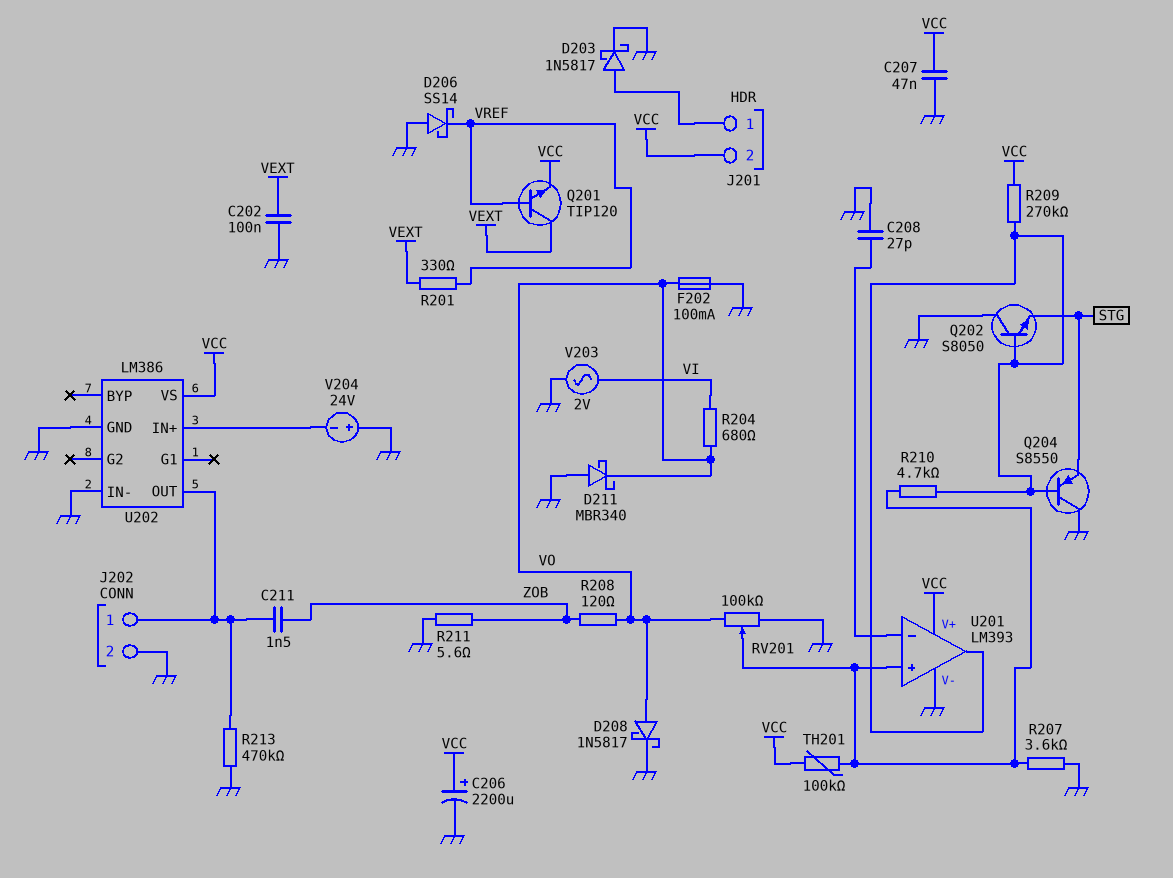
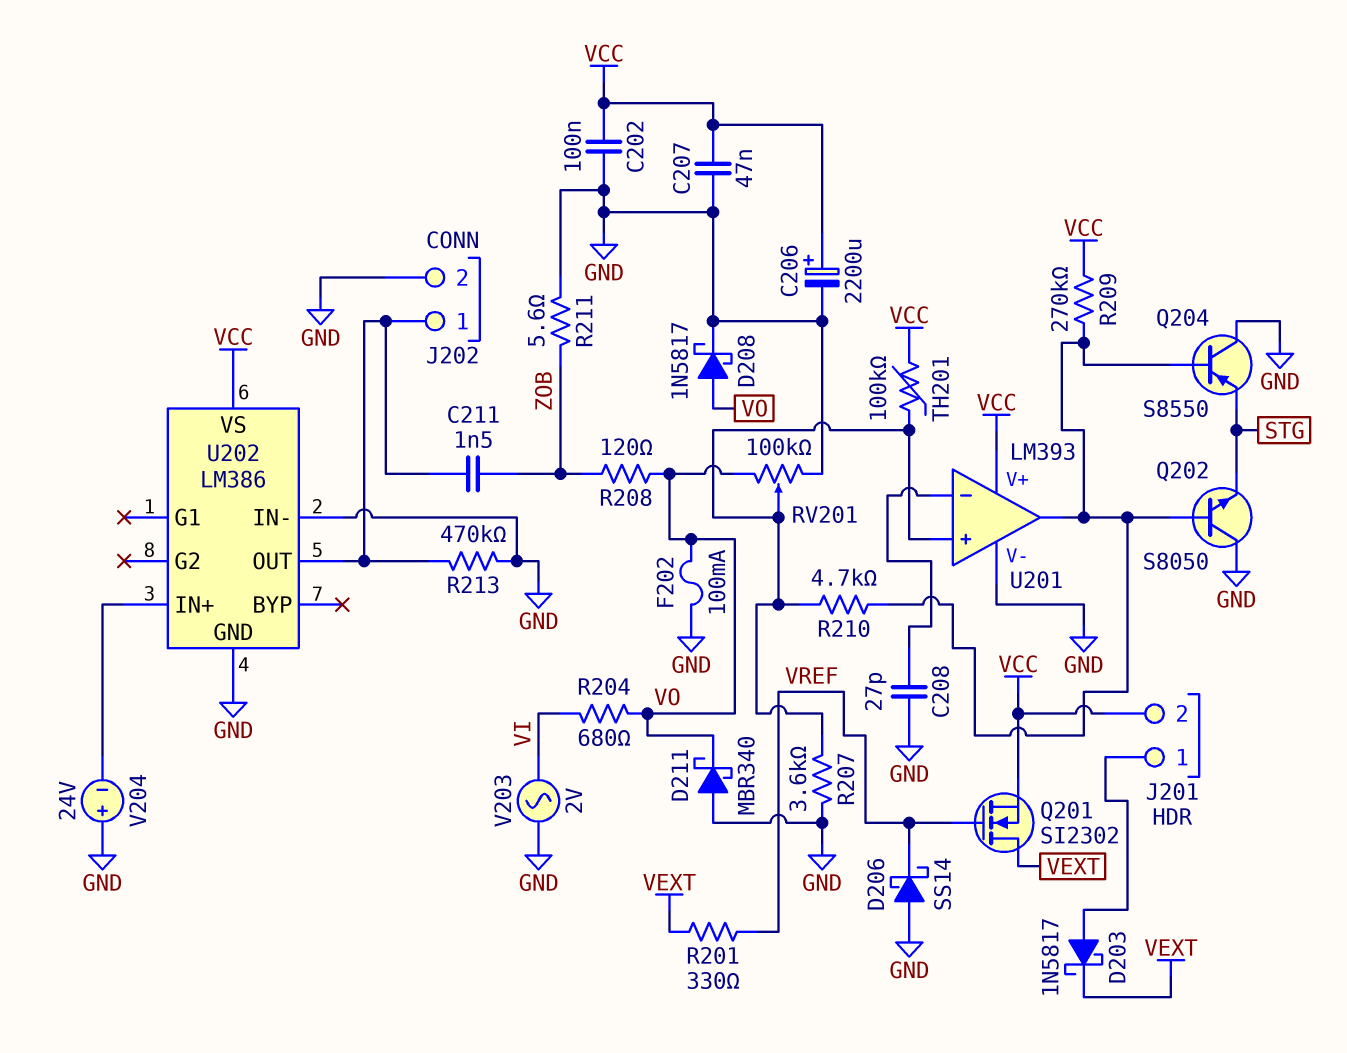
C202: 100nF (GND, VEXT) -> 100nF (GND, VCC)
D203: schottky 1N5817 (A J201/1, K GND) -> schottky 1N5817 (A J201/1, K VEXT)
Q201: NPN TIP120 (B VREF, C VEXT, E VCC) -> NMOS SI2302 (G VREF, D VEXT, S VCC)

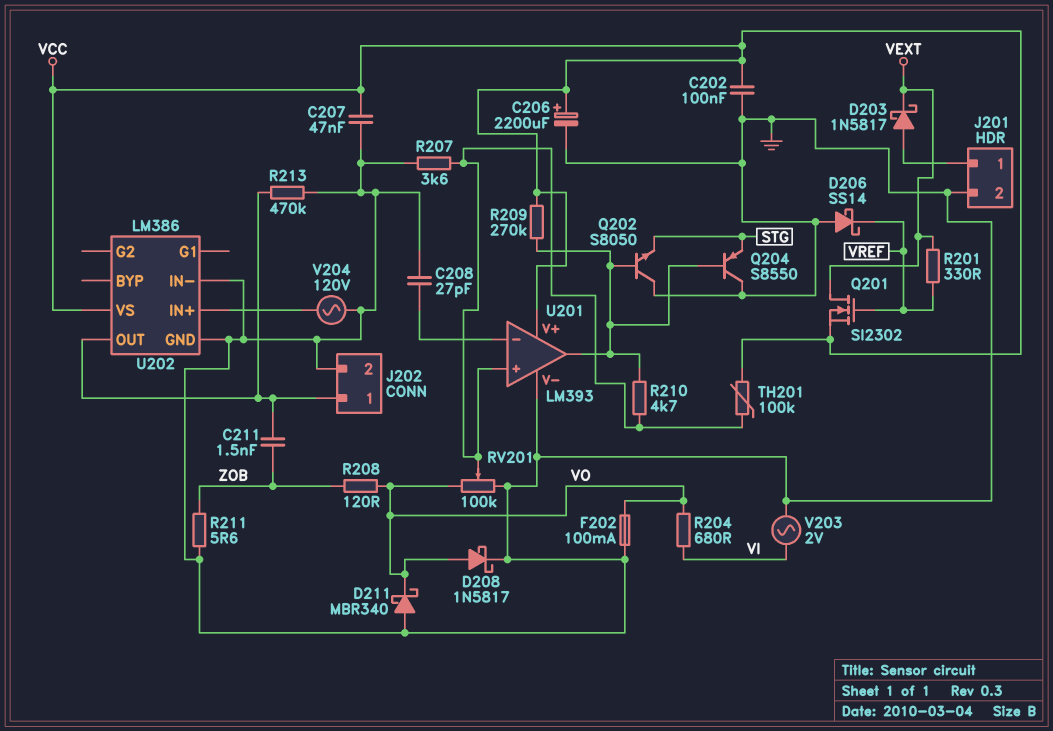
J201 pin 2: VCC -> GND
V204: 24V (plus GND, minus U202/IN+) -> AC 120V (GND, U202/IN+)

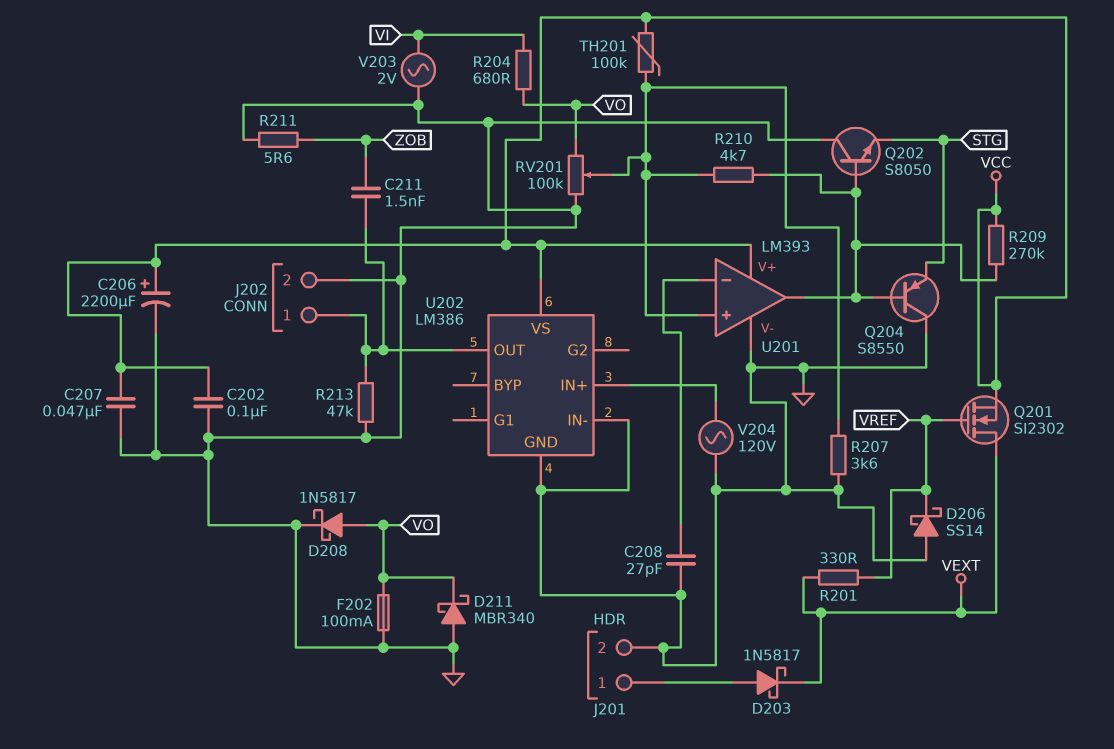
R208: 120 (VO, ZOB) -> none
R213: 470k (GND, J202/1) -> 47k (GND, J202/1)

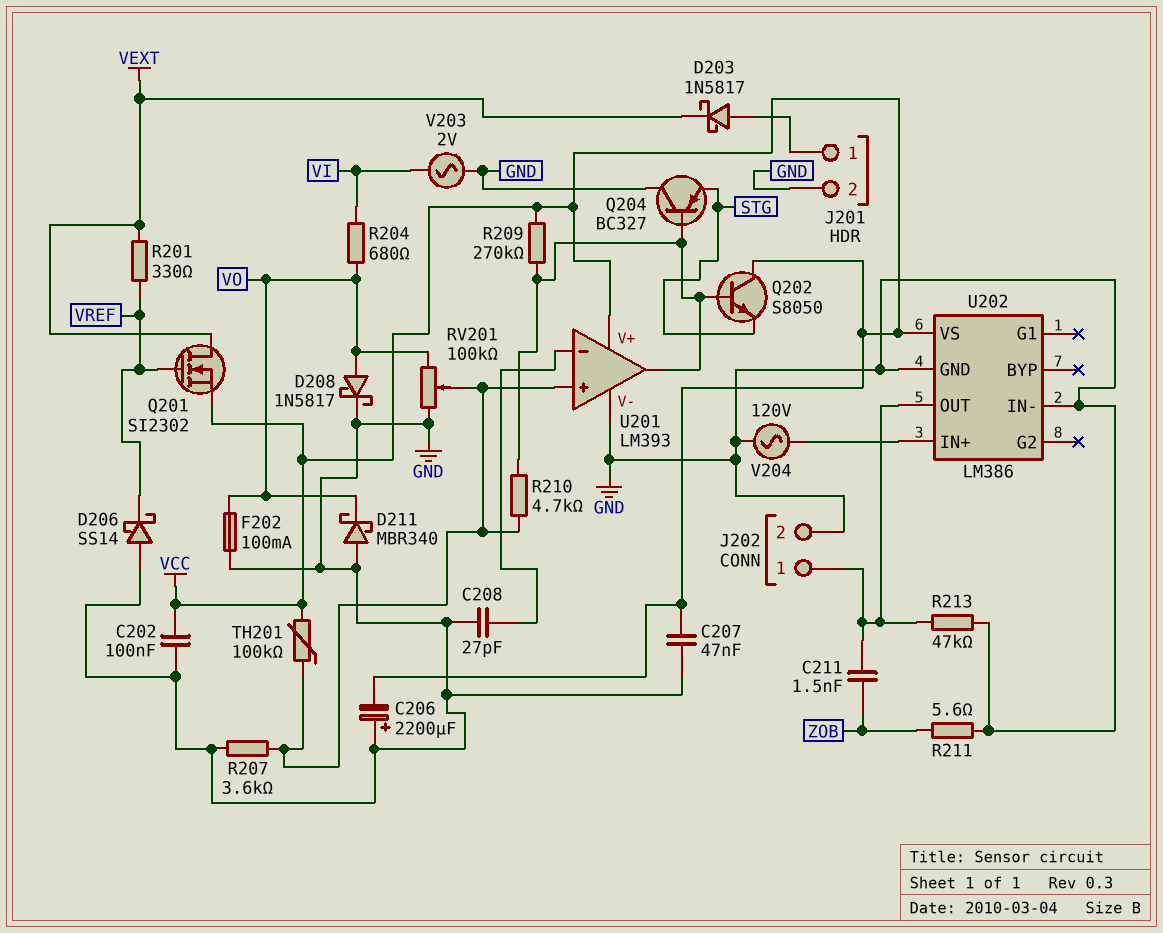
C206: 2200uF (plus VCC, minus GND) -> 2200uF (plus GND, minus VCC)
Q202: NPN S8050 (B U201/out, C GND, E STG) -> NPN S8050 (B U201/out, C VCC, E STG)
Q204: PNP S8550 (B U201/out, C GND, E STG) -> PNP BC327 (B U201/out, C GND, E STG)

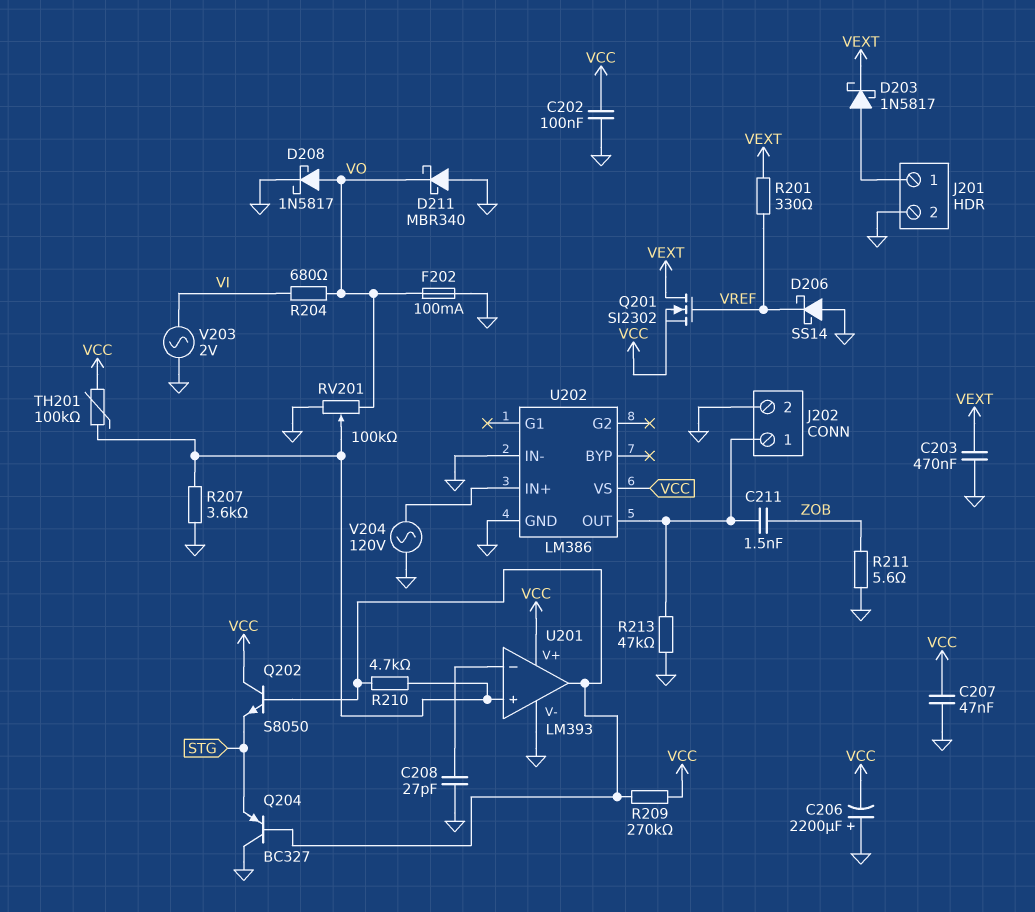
C203: none -> 470nF (GND, VEXT)

